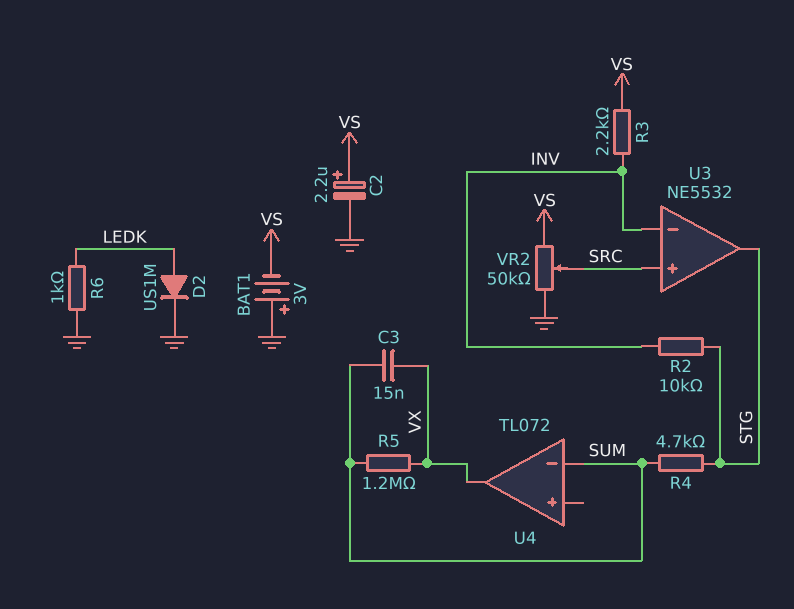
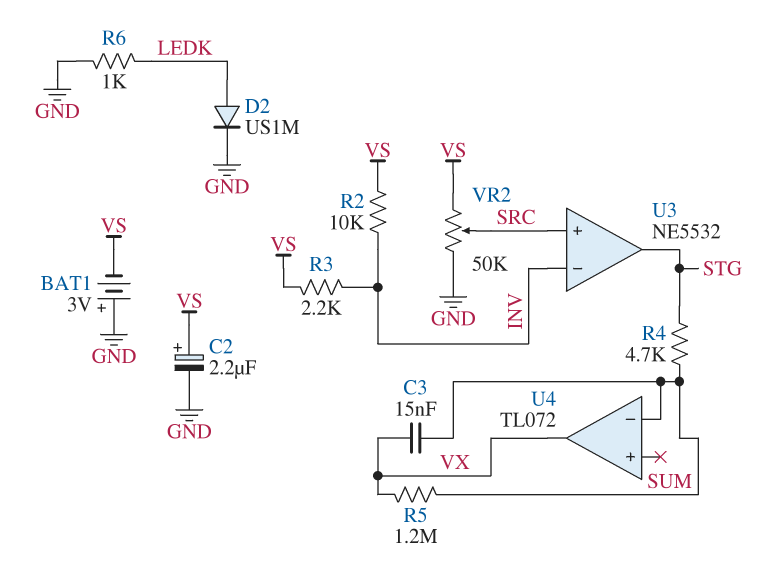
R2: 10k (INV, STG) -> 10k (INV, VS)

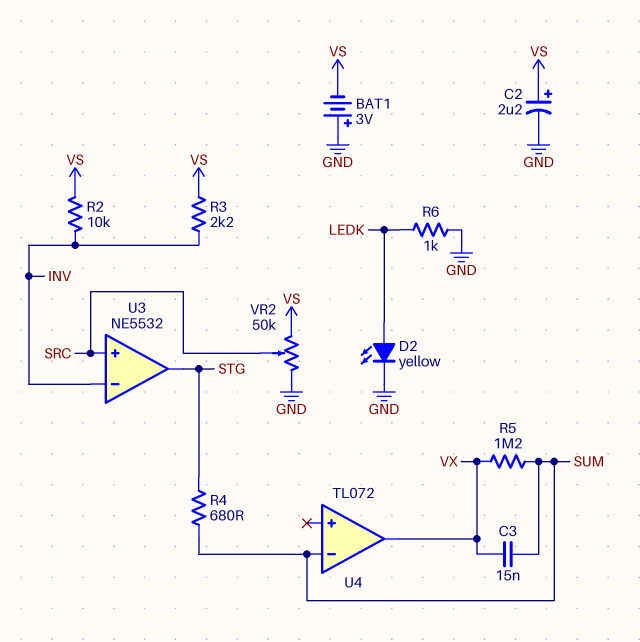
D2: diode US1M (A LEDK, K GND) -> LED yellow (A LEDK, K GND)
R4: 4.7k (STG, SUM) -> 680 (STG, SUM)

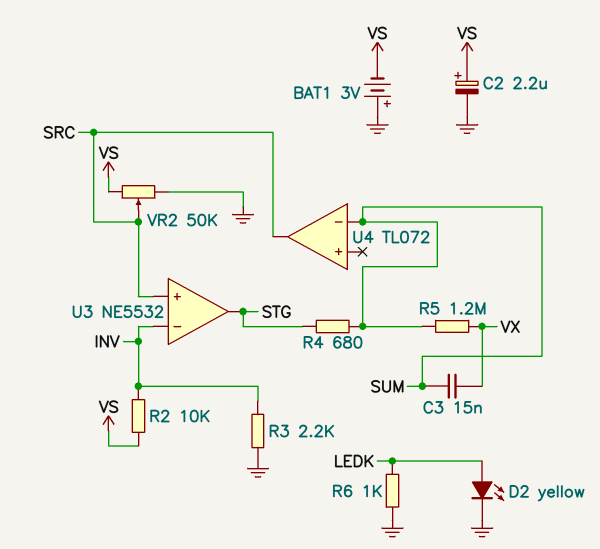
R3: 2.2k (INV, VS) -> 2.2k (GND, INV)
U4 pin out: VX -> SRC

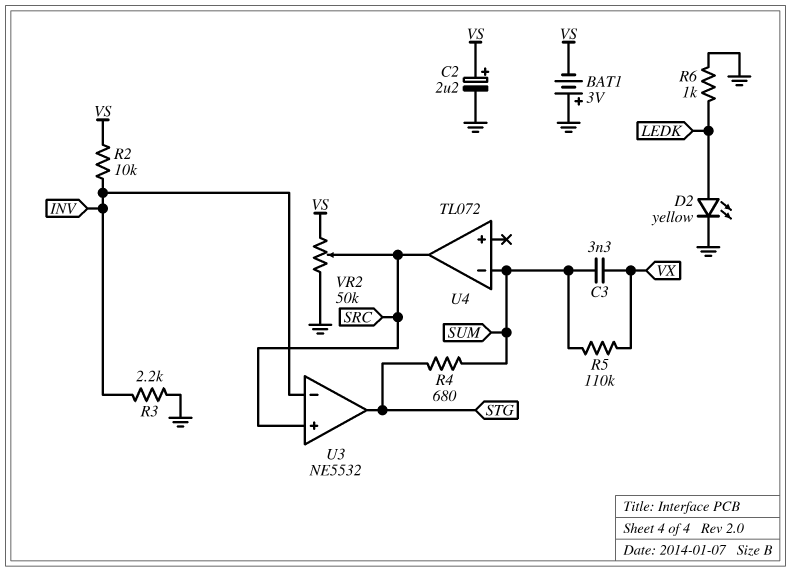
C3: 15nF (SUM, VX) -> 3.3nF (SUM, VX)
R5: 1.2M (SUM, VX) -> 110k (SUM, VX)

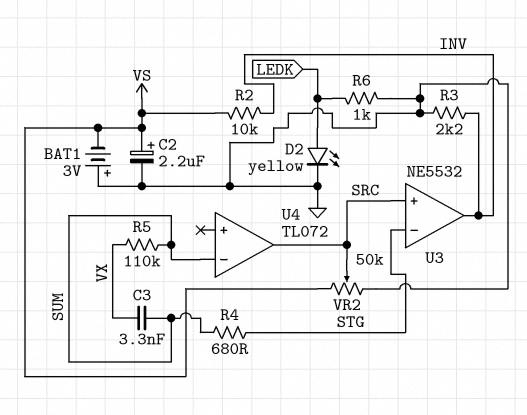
U3 pin in-: INV -> STG
U3 pin out: STG -> INV

